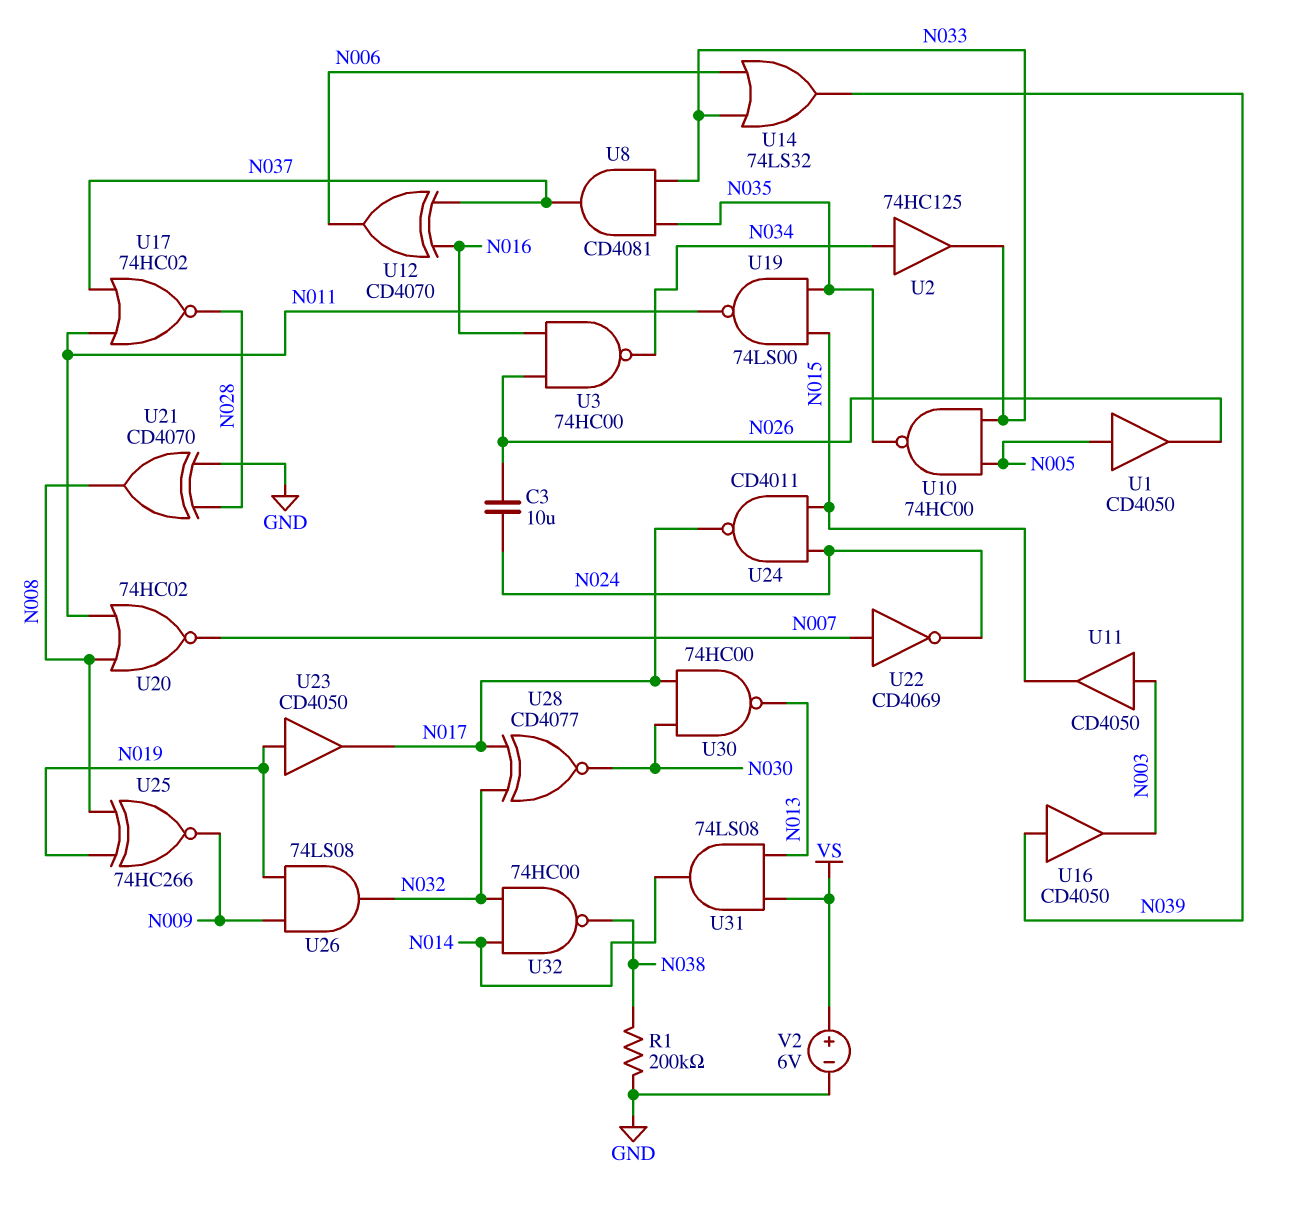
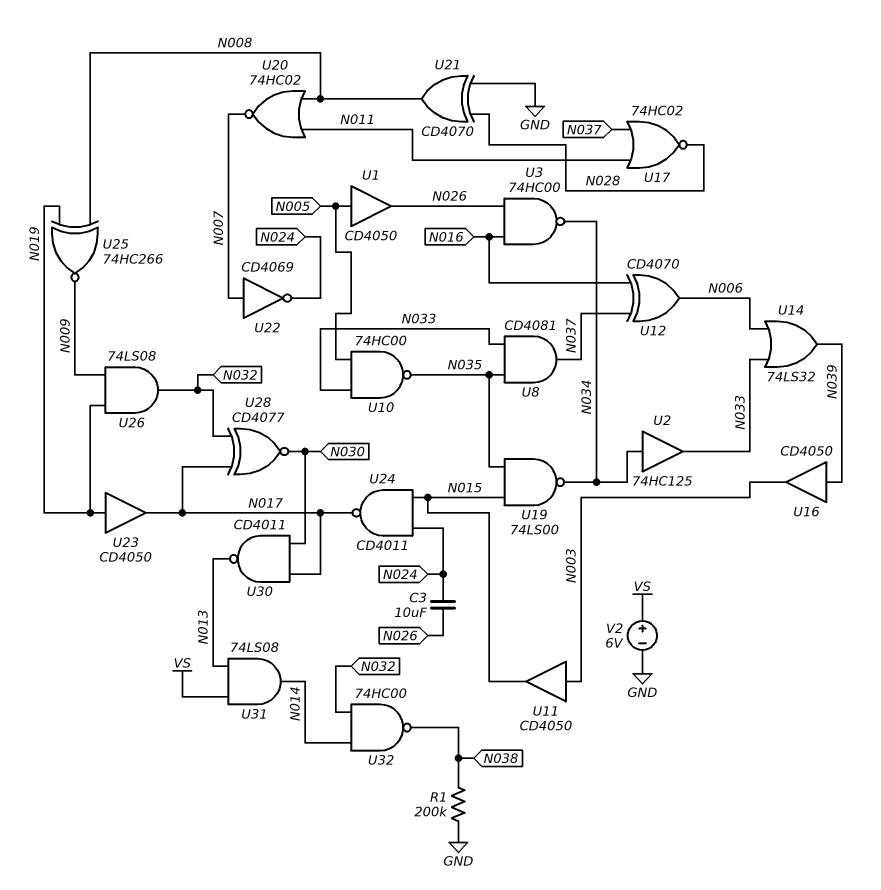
U19: NAND 74LS00 (in N015, in N035, out N011) -> NAND 74LS00 (in N015, in N035, out N034)
U30: NAND 74HC00 (in N017, in N030, out N013) -> NAND CD4011 (in N017, in N030, out N013)

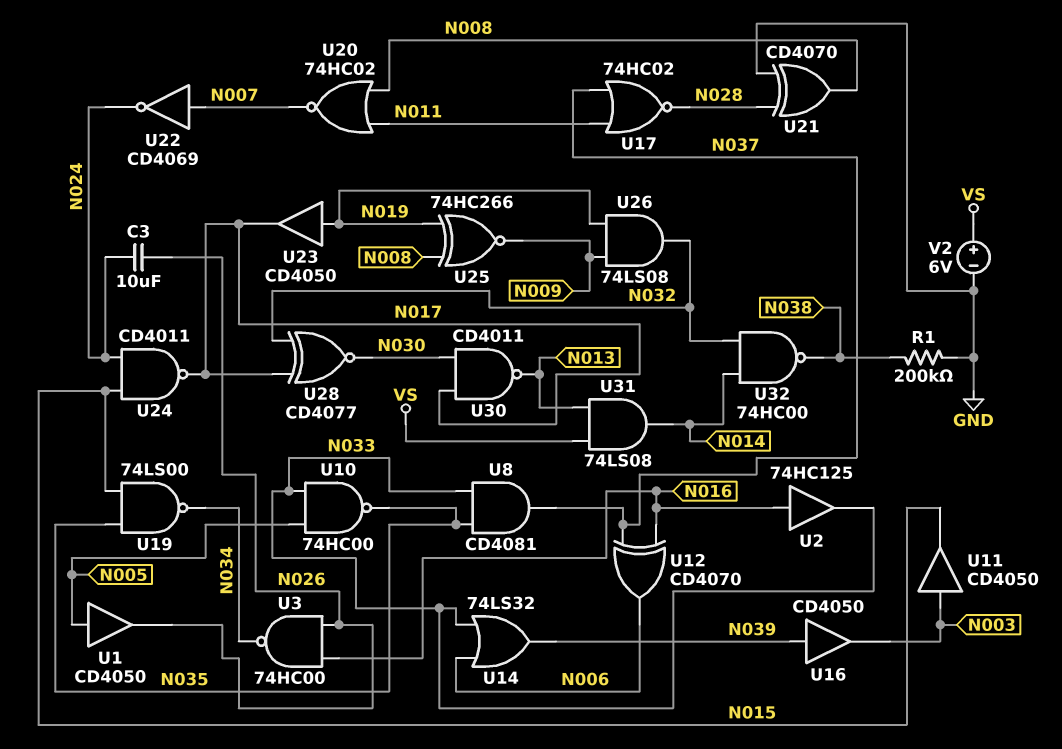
U2: buffer 74HC125 (in N034, out N033) -> buffer 74HC125 (in N016, out N033)

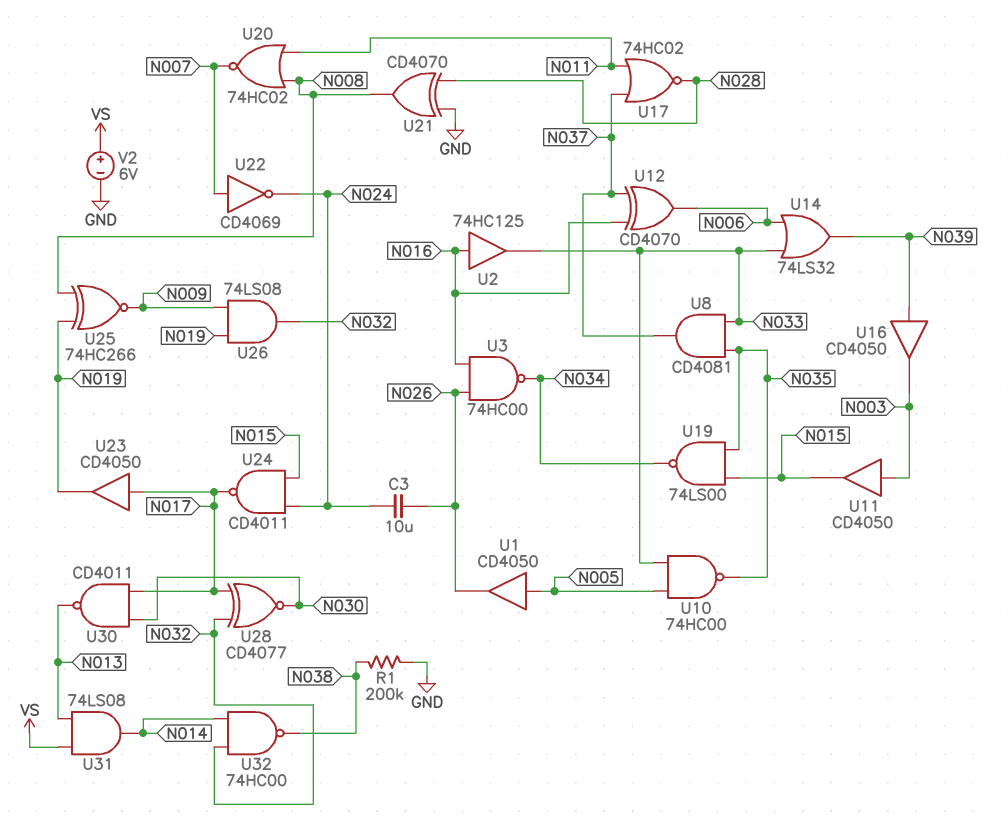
U23: buffer CD4050 (in N019, out N017) -> buffer CD4050 (in N017, out N019)

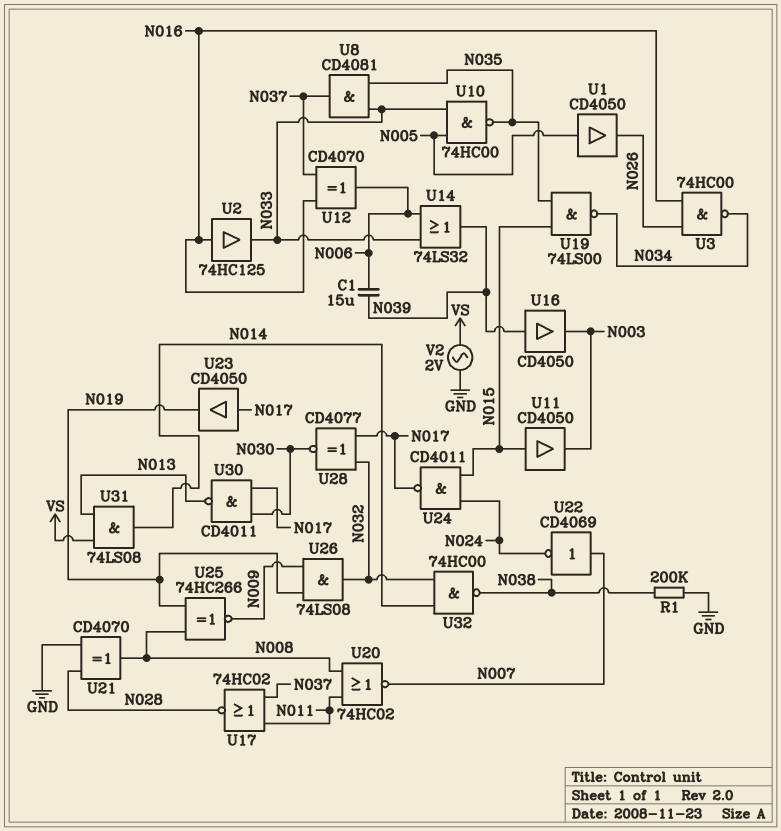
C1: none -> 15uF (N006, N039)
C3: 10uF (N024, N026) -> none
U11: buffer CD4050 (in N003, out N015) -> buffer CD4050 (in N015, out N003)
V2: 6V (plus VS, minus GND) -> AC 2V (GND, VS)

